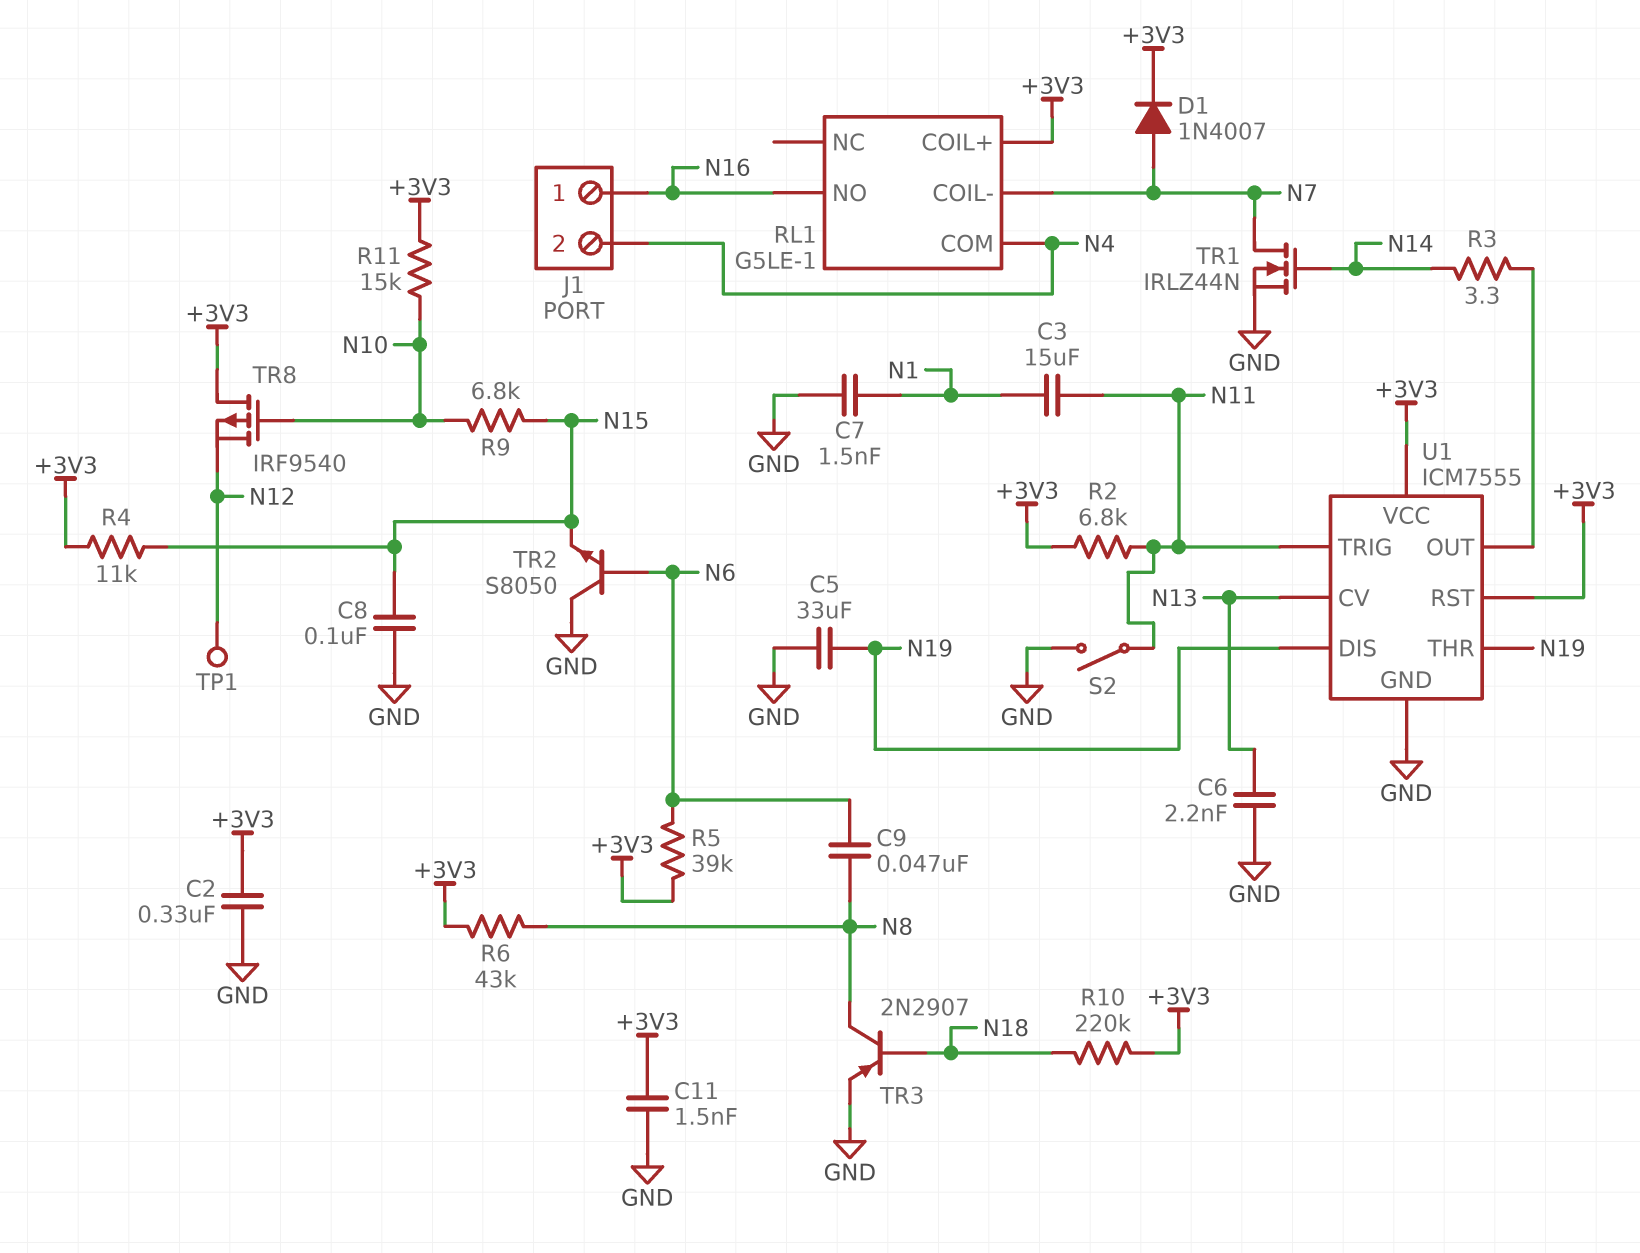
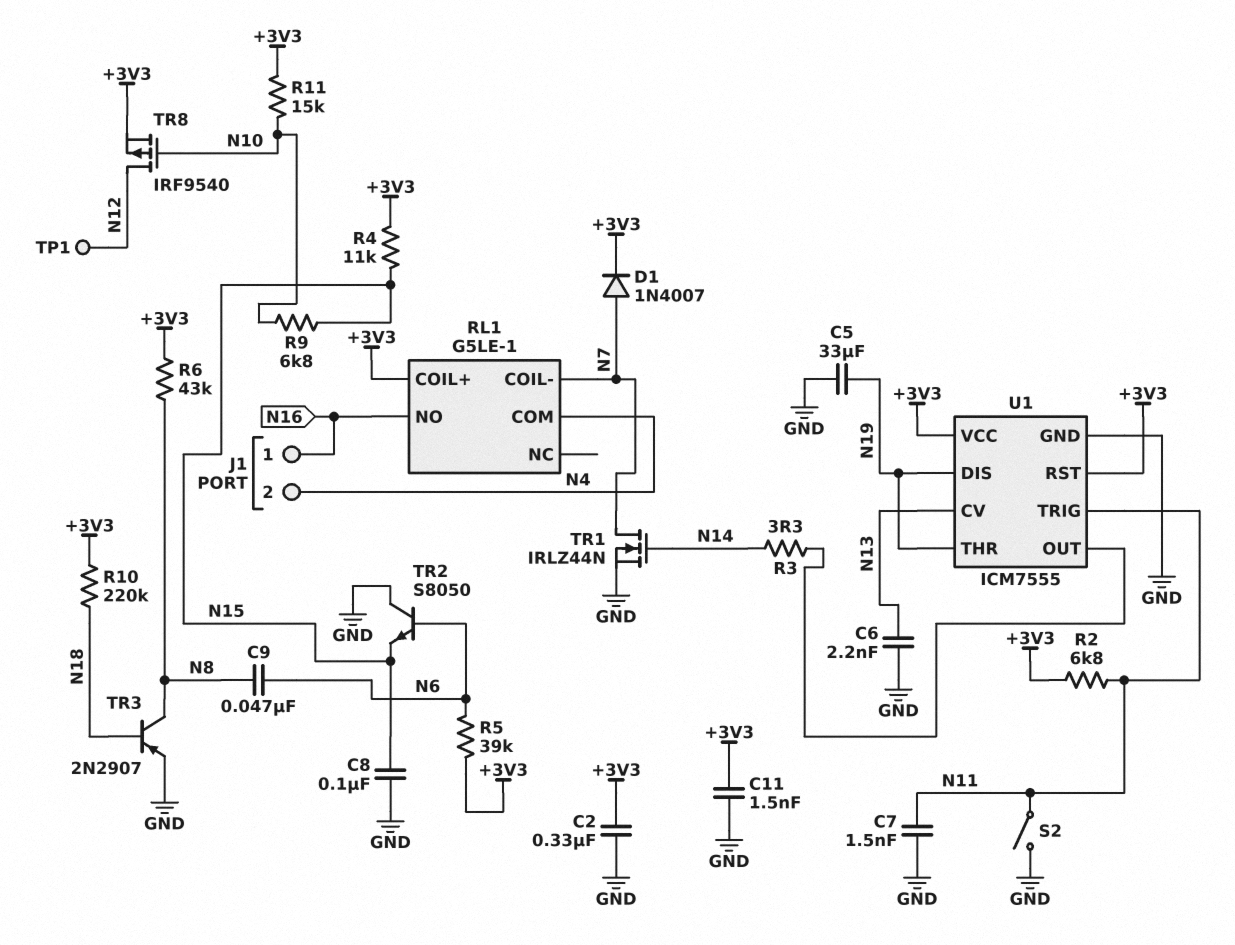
C3: 15uF (N1, N11) -> none
C7: 1.5nF (GND, N1) -> 1.5nF (GND, N11)
TR8: PMOS IRF9540 (G N10, D +3V3, S N12) -> PMOS IRF9540 (G N10, D N12, S +3V3)

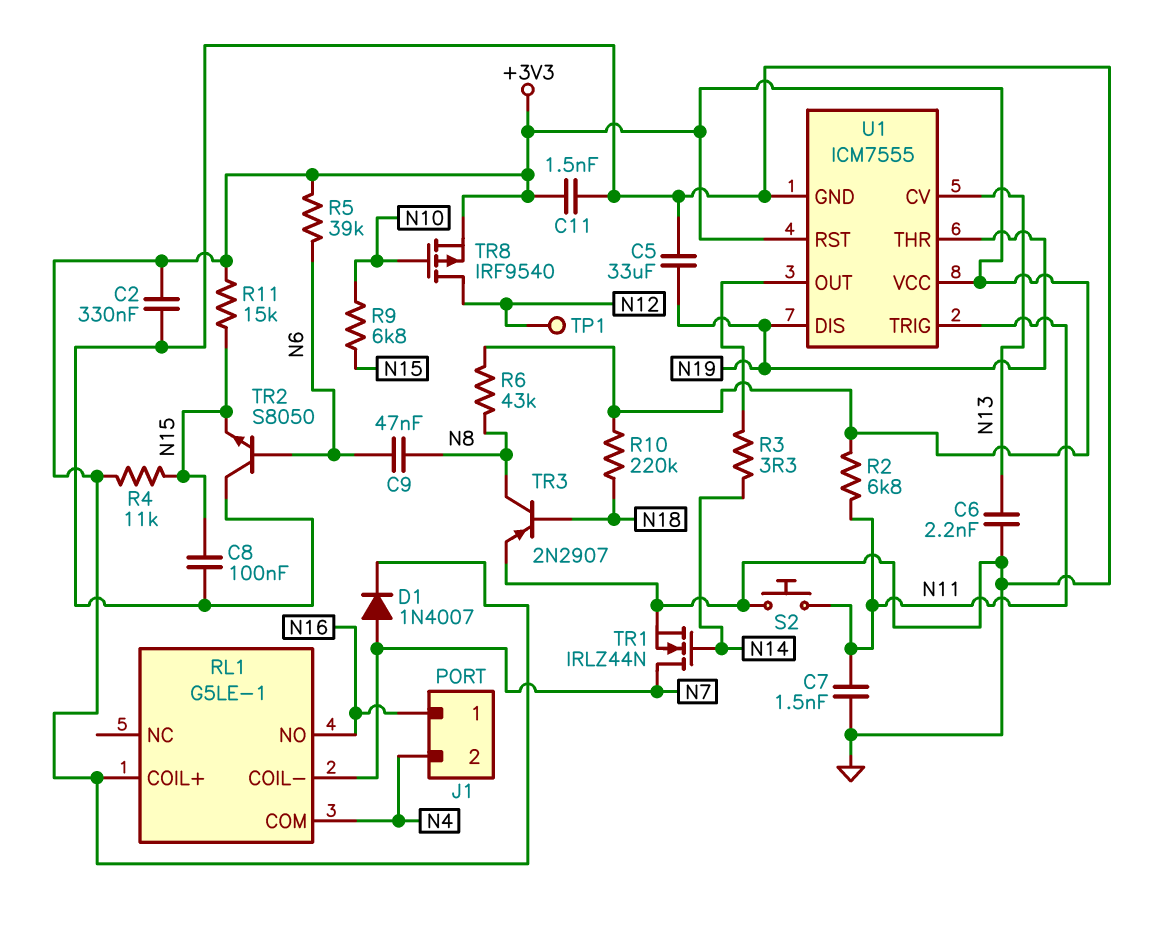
R11: 15k (+3V3, N10) -> 15k (+3V3, N15)
S2: switch (GND, N11) -> button (GND, N11)

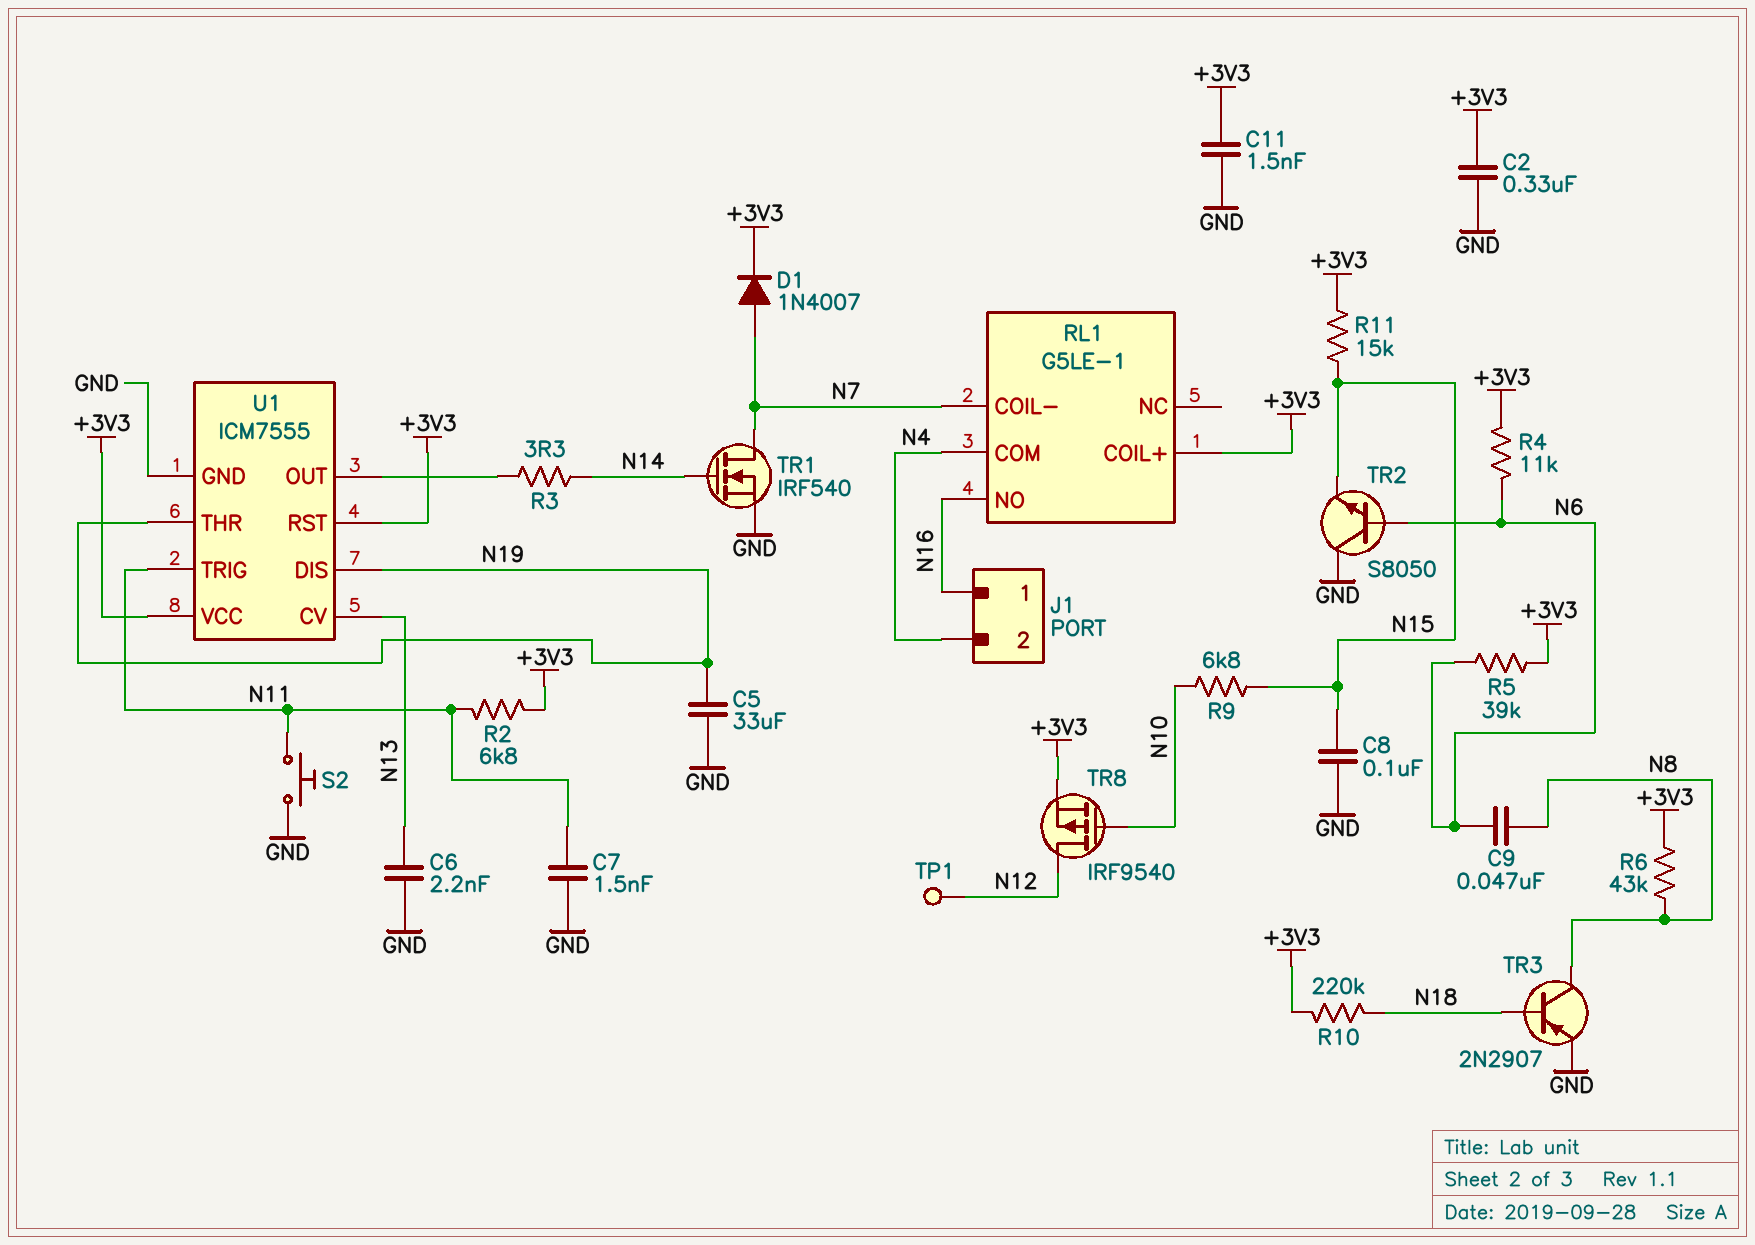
R4: 11k (+3V3, N15) -> 11k (+3V3, N6)
TR1: NMOS IRLZ44N (G N14, D N7, S GND) -> NMOS IRF540 (G N14, D N7, S GND)

